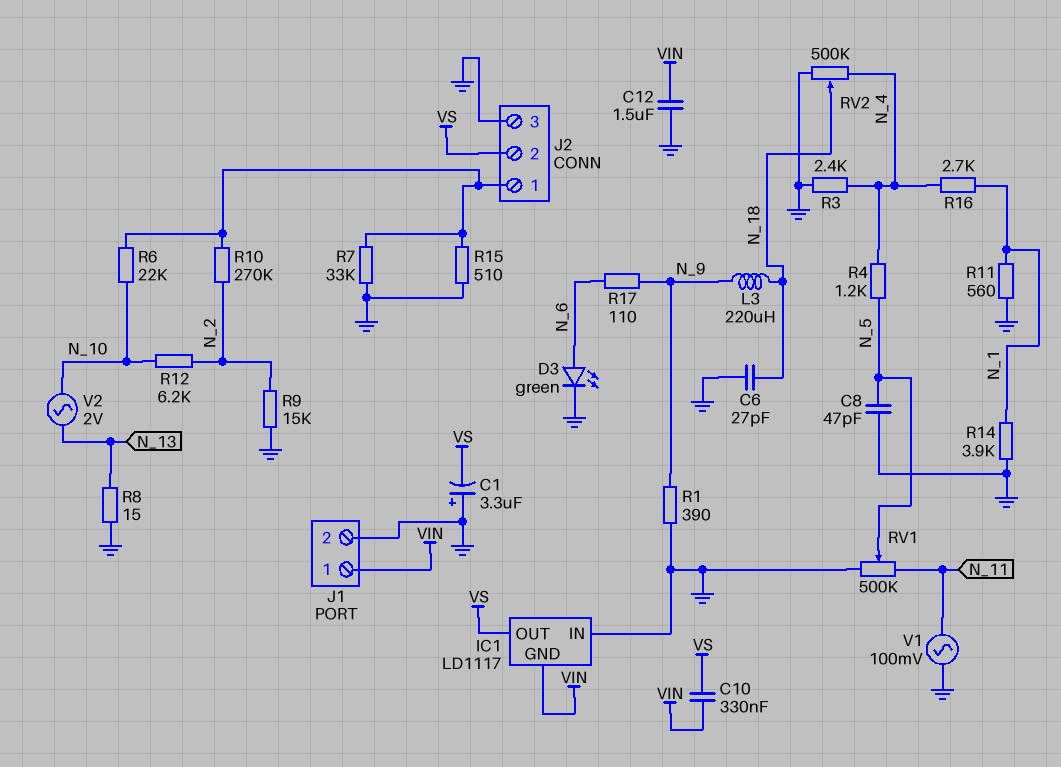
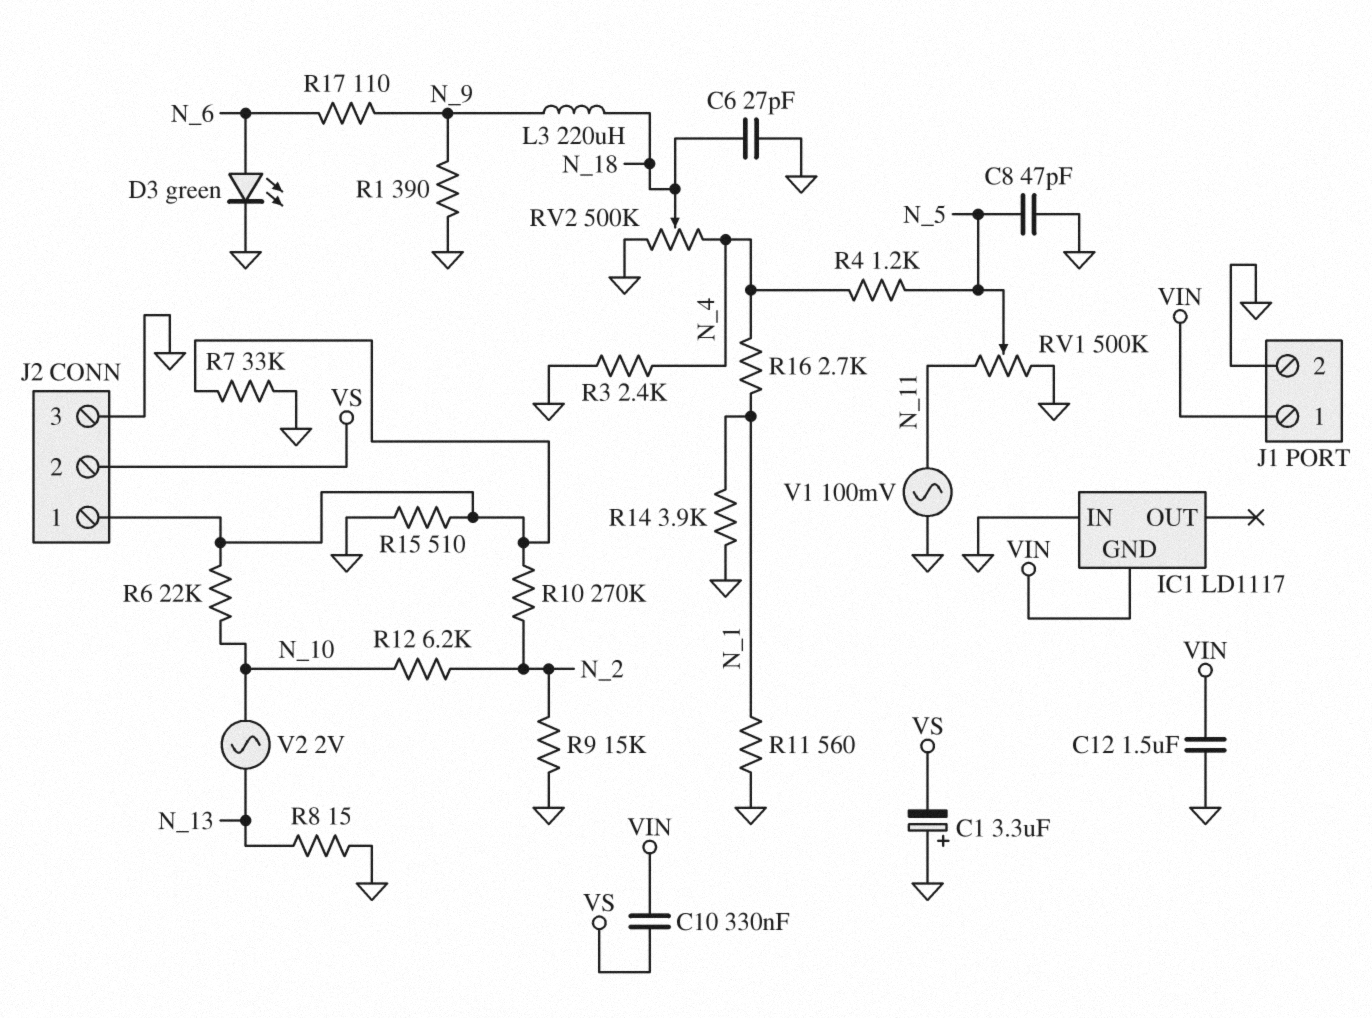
IC1 pin OUT: VS -> none

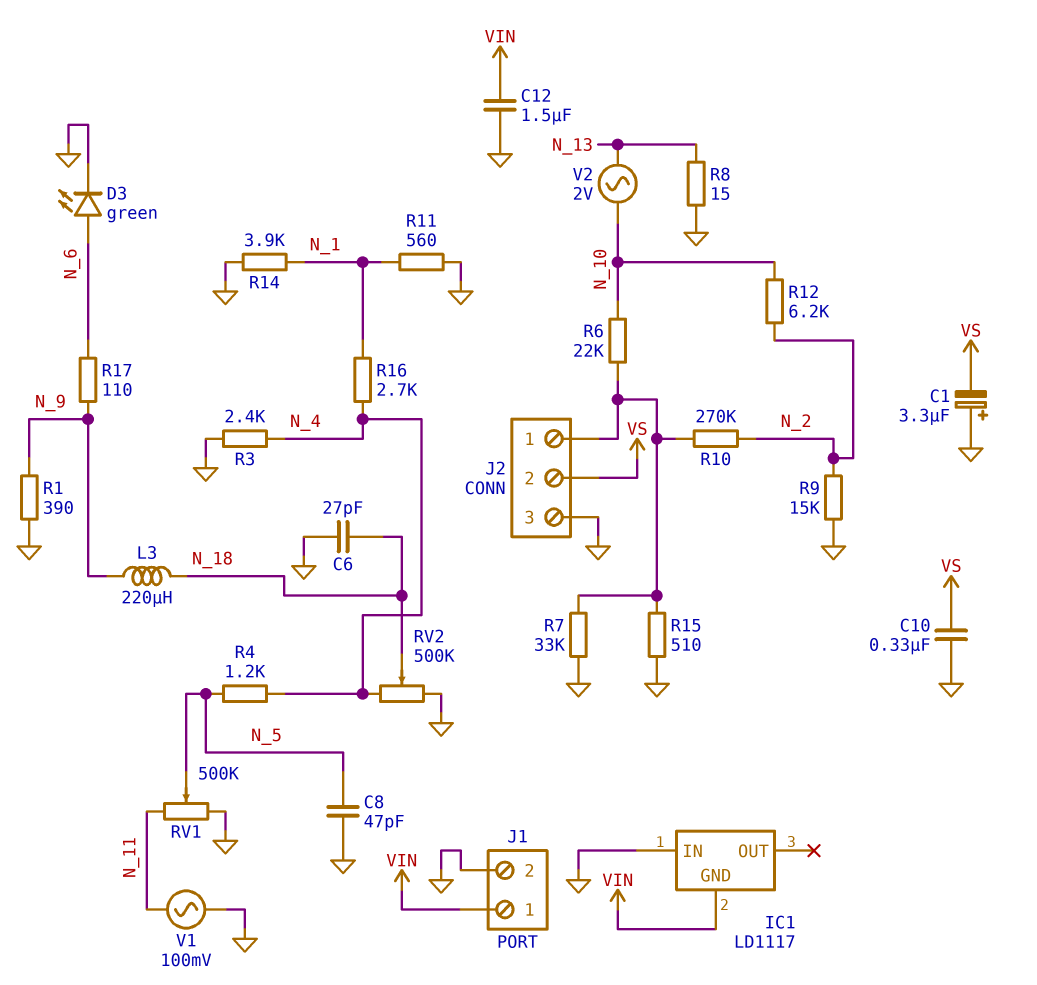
C10: 330nF (VIN, VS) -> 330nF (GND, VS)

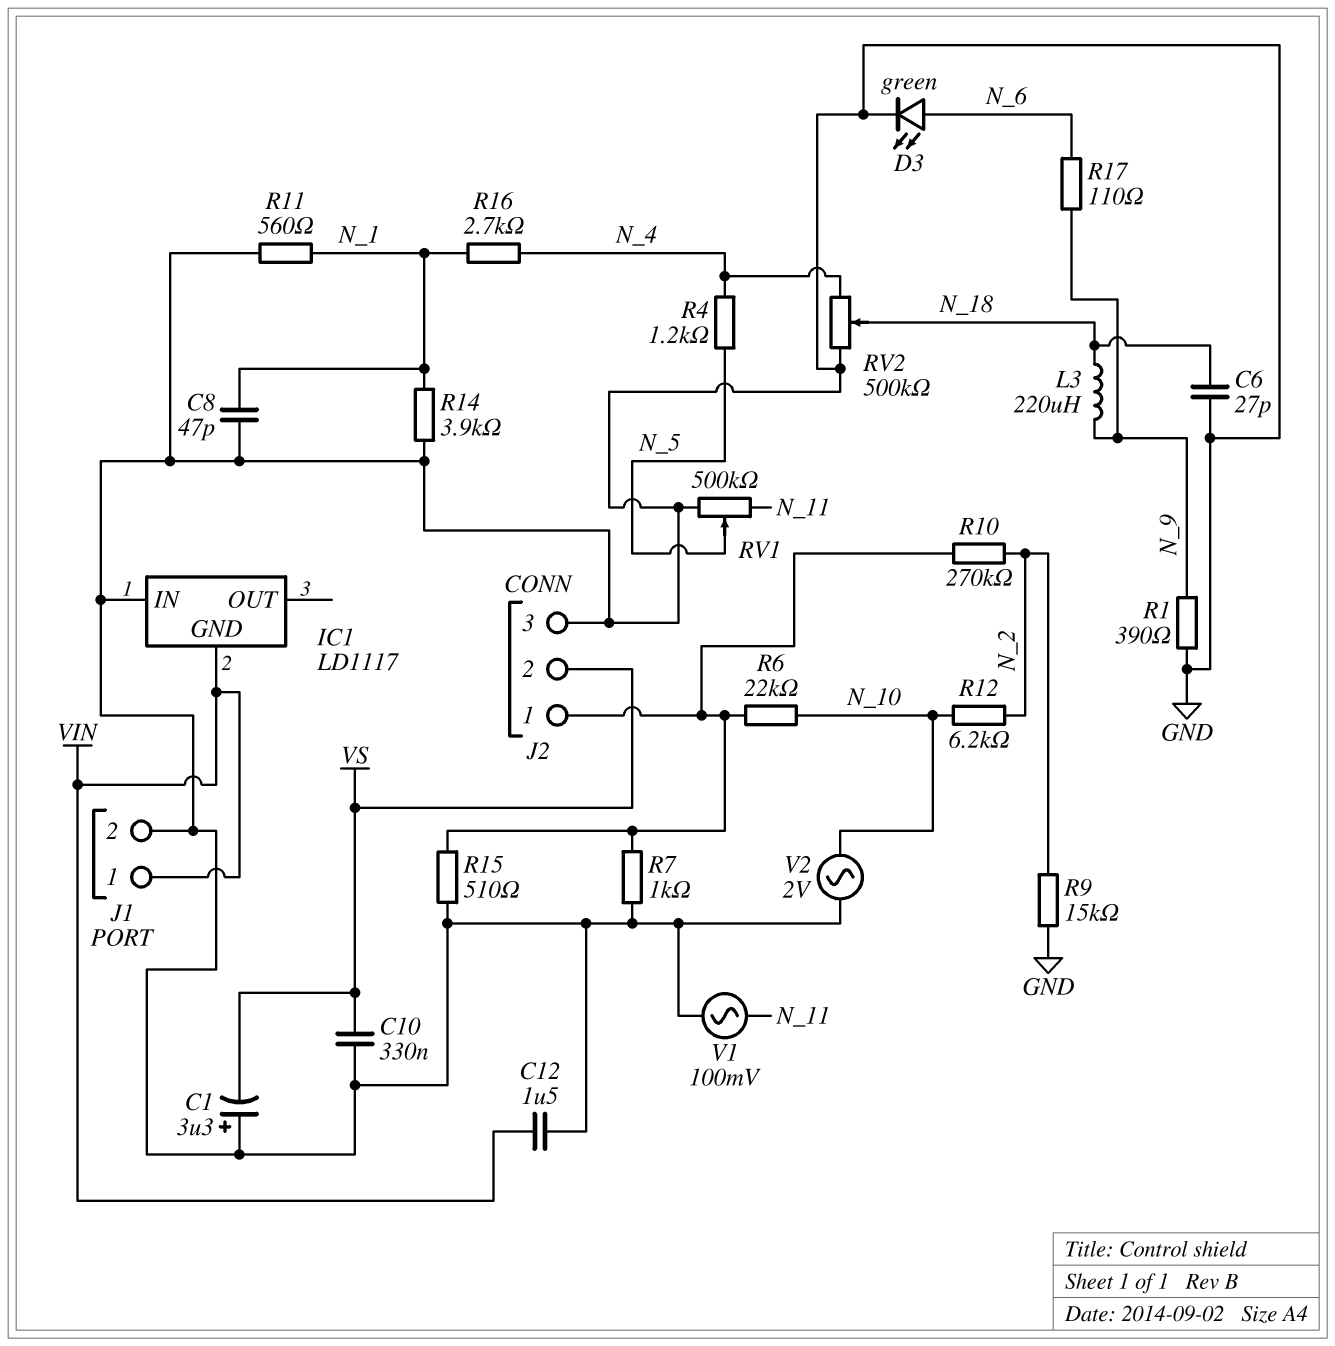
C8: 47pF (GND, N_5) -> 47pF (GND, N_1)
R3: 2.4k (GND, N_4) -> none
R7: 33k (GND, J2/1) -> 1k (GND, J2/1)
R8: 15 (GND, N_13) -> none
V2: AC 2V (N_10, N_13) -> AC 2V (GND, N_10)

